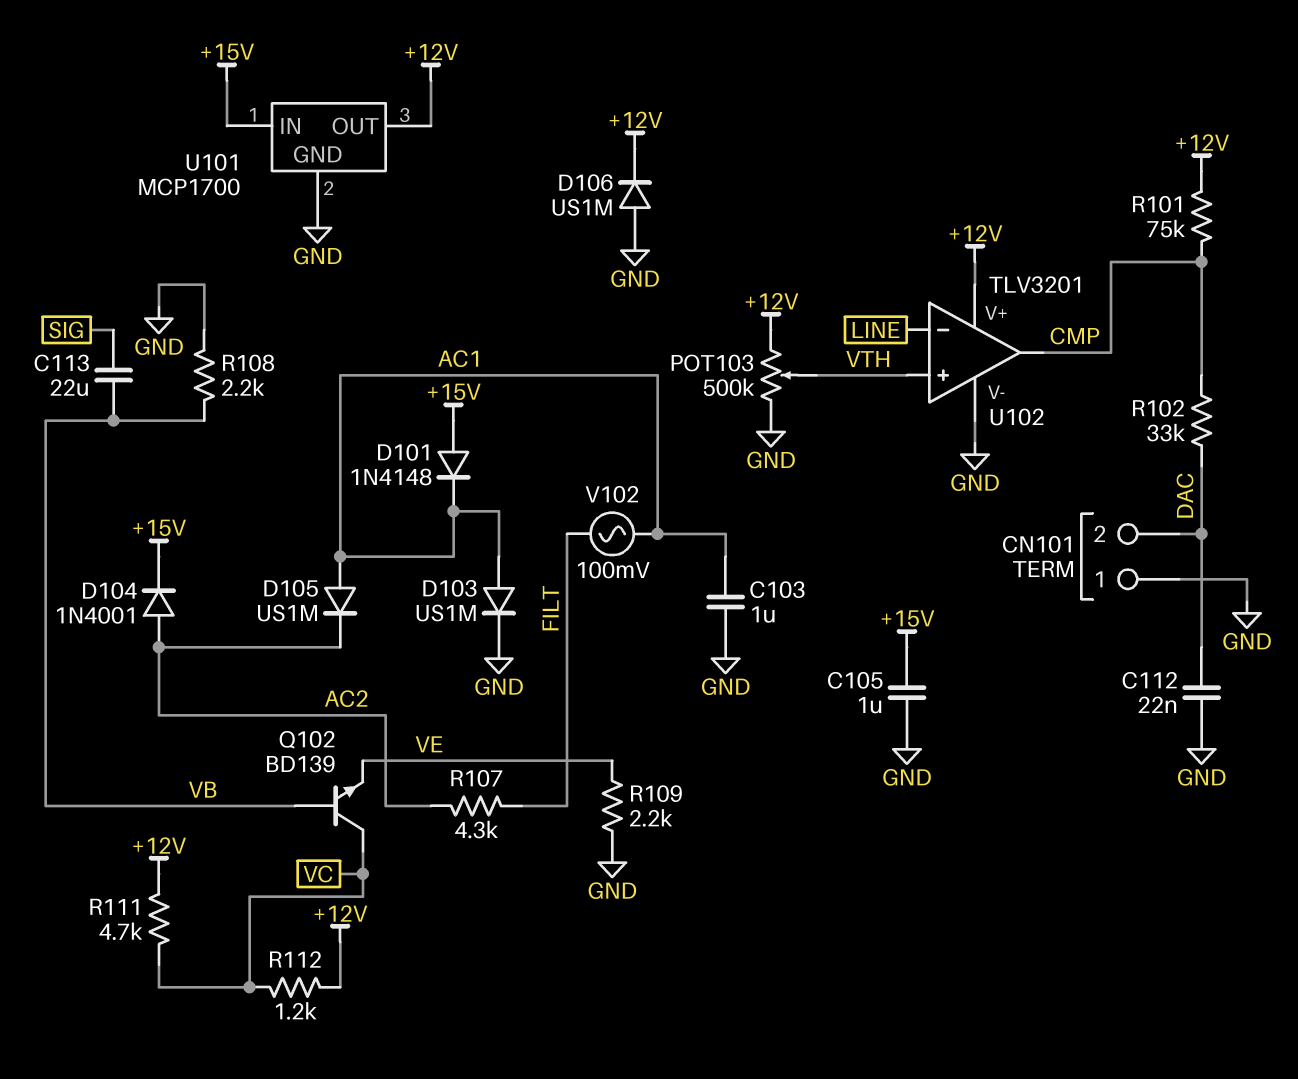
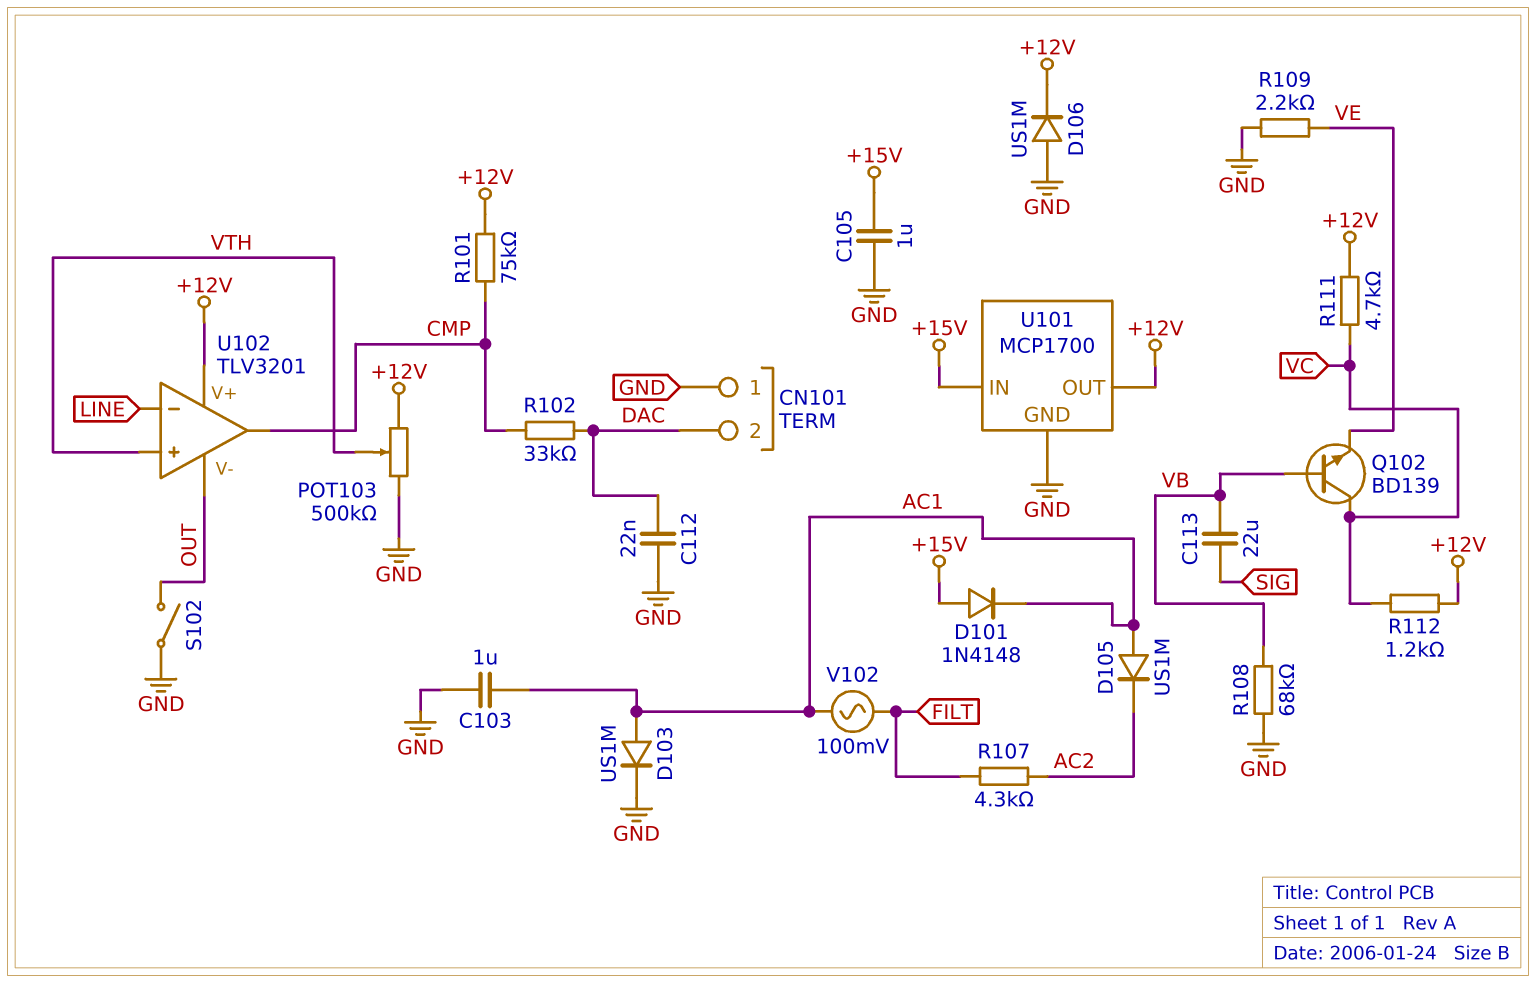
D104: diode 1N4001 (A AC2, K +15V) -> none
R108: 2.2k (GND, VB) -> 68k (GND, VB)
S102: none -> switch (GND, OUT)
U102 pin V-: GND -> OUT

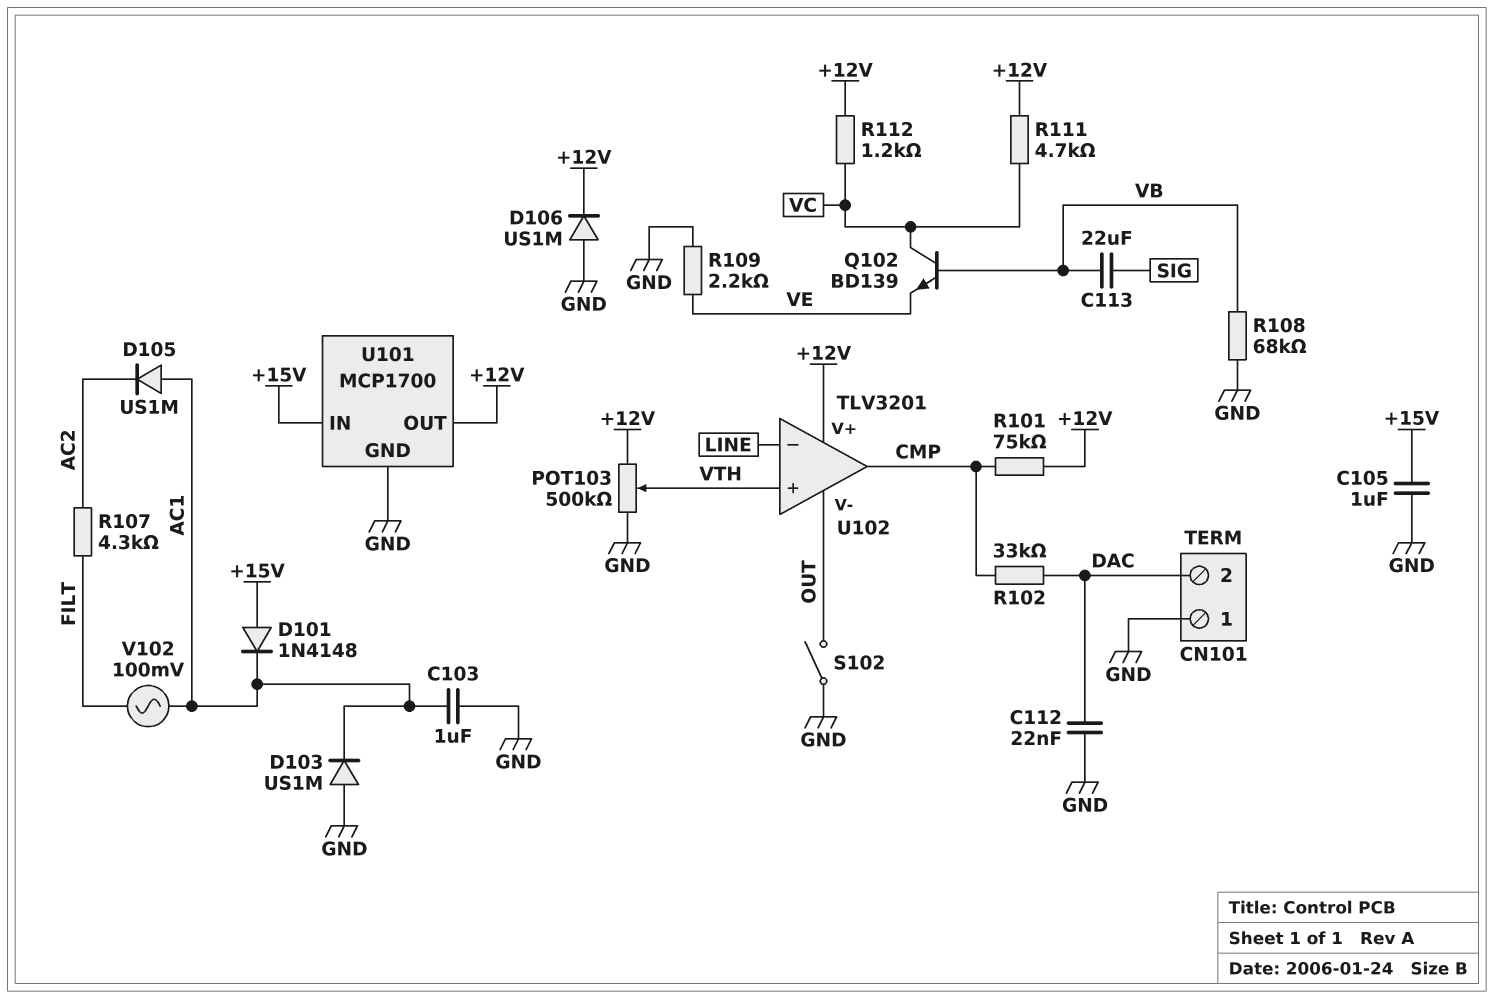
D103: diode US1M (A AC1, K GND) -> diode US1M (A GND, K AC1)

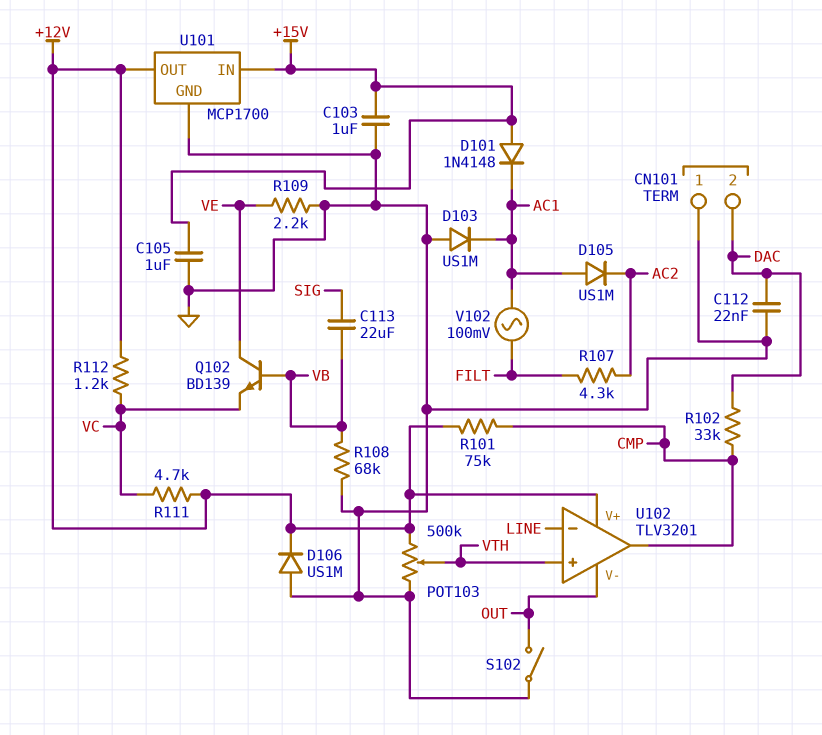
C103: 1uF (AC1, GND) -> 1uF (+15V, GND)
Q102: NPN BD139 (B VB, C VC, E VE) -> NPN BD139 (B VB, C VE, E VC)

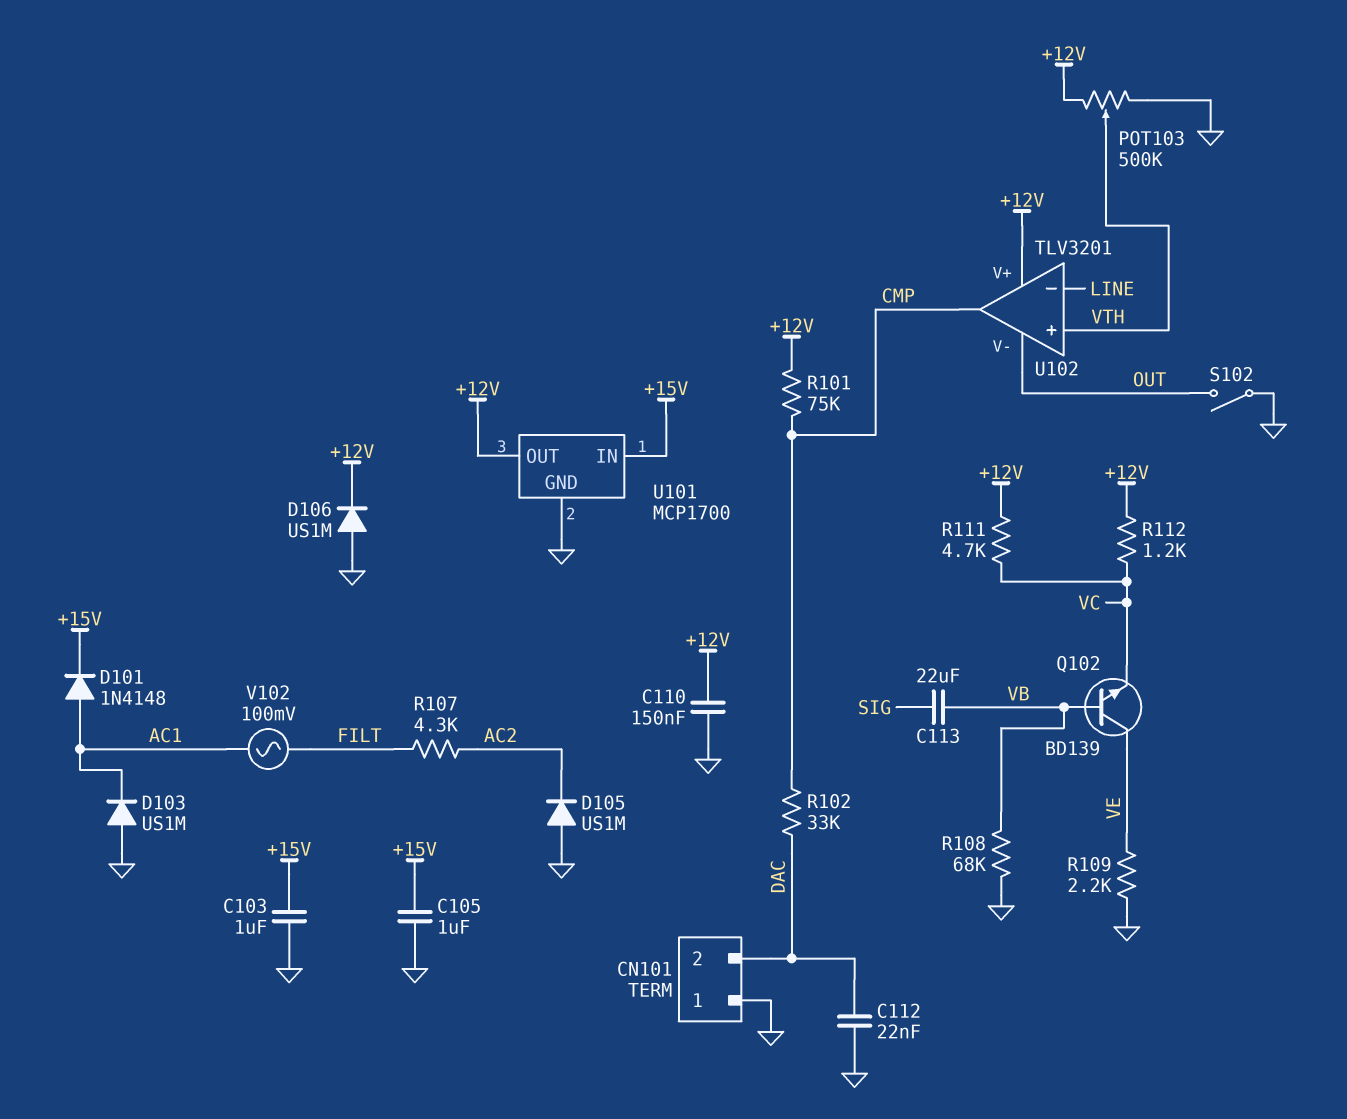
C110: none -> 150nF (+12V, GND)
D101: diode 1N4148 (A +15V, K AC1) -> diode 1N4148 (A AC1, K +15V)
D105: diode US1M (A AC1, K AC2) -> diode US1M (A GND, K AC2)

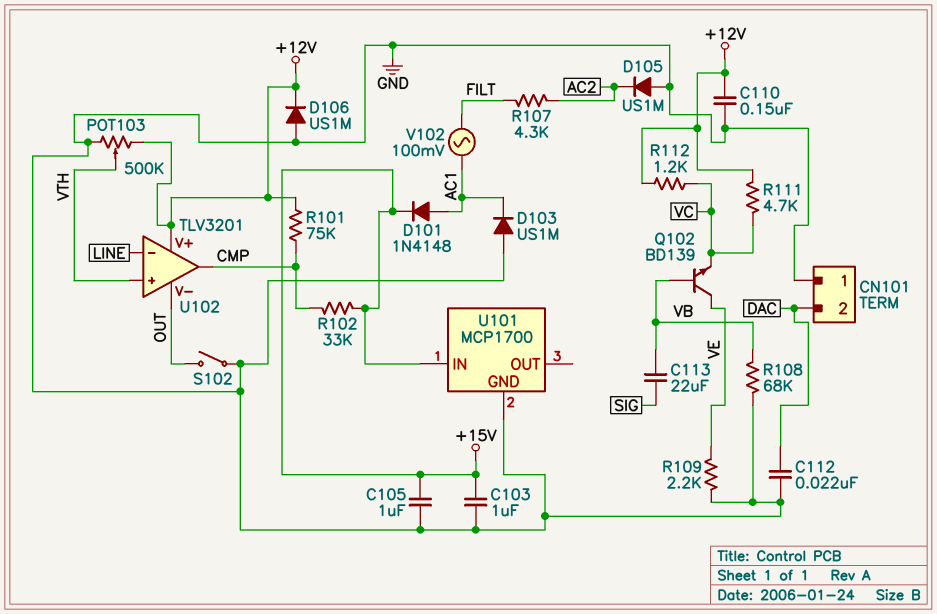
R102: 33k (CMP, DAC) -> 33k (+15V, CMP)
U101 pin OUT: +12V -> none

